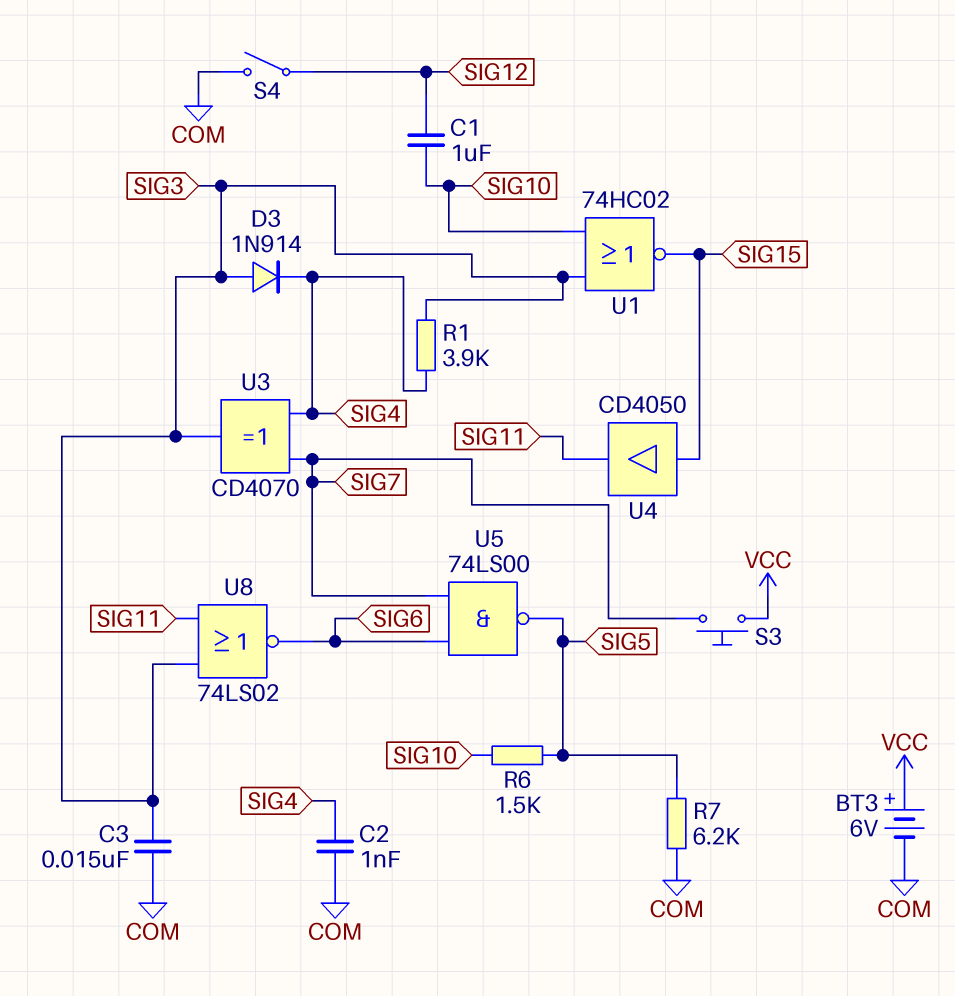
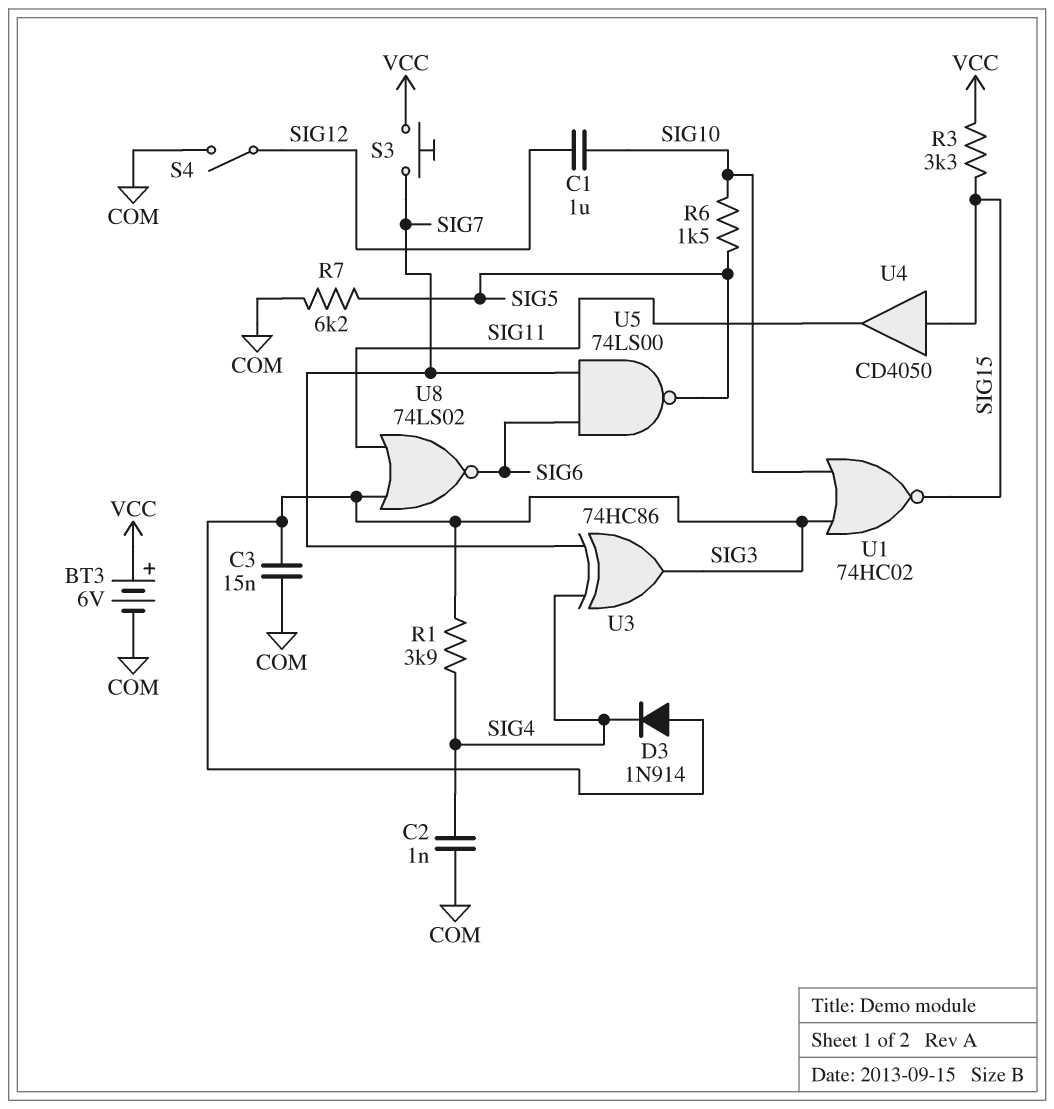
R3: none -> 3.3k (SIG15, VCC)
U3: XOR CD4070 (in SIG4, in SIG7, out SIG3) -> XOR 74HC86 (in SIG4, in SIG7, out SIG3)

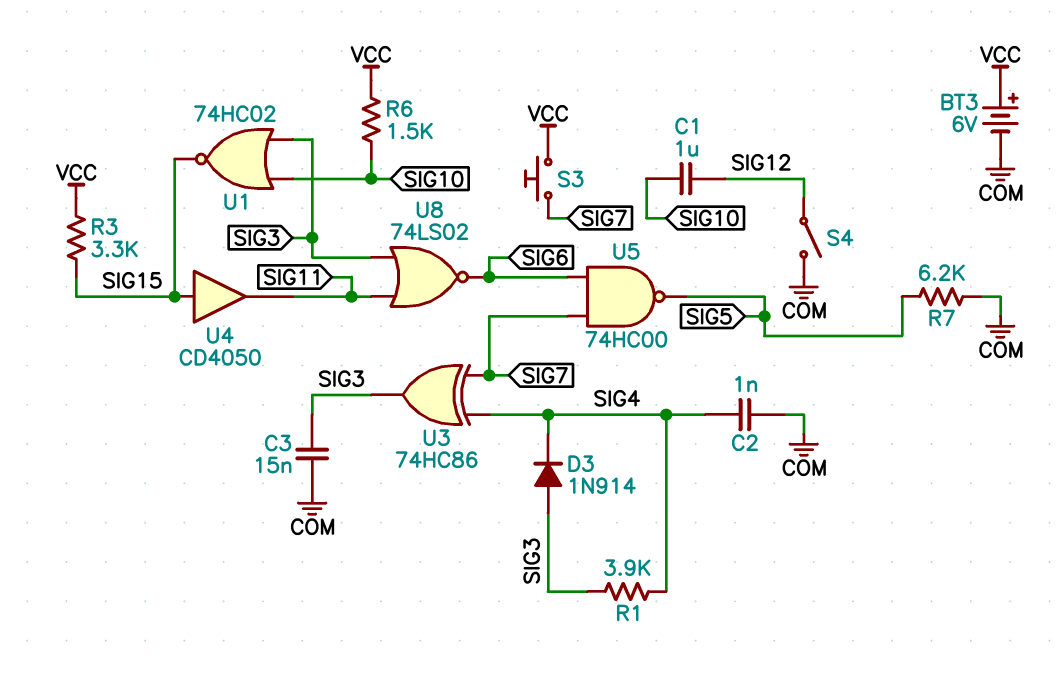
R6: 1.5k (SIG5, SIG10) -> 1.5k (SIG10, VCC)
U5: NAND 74LS00 (in SIG6, in SIG7, out SIG5) -> NAND 74HC00 (in SIG6, in SIG7, out SIG5)

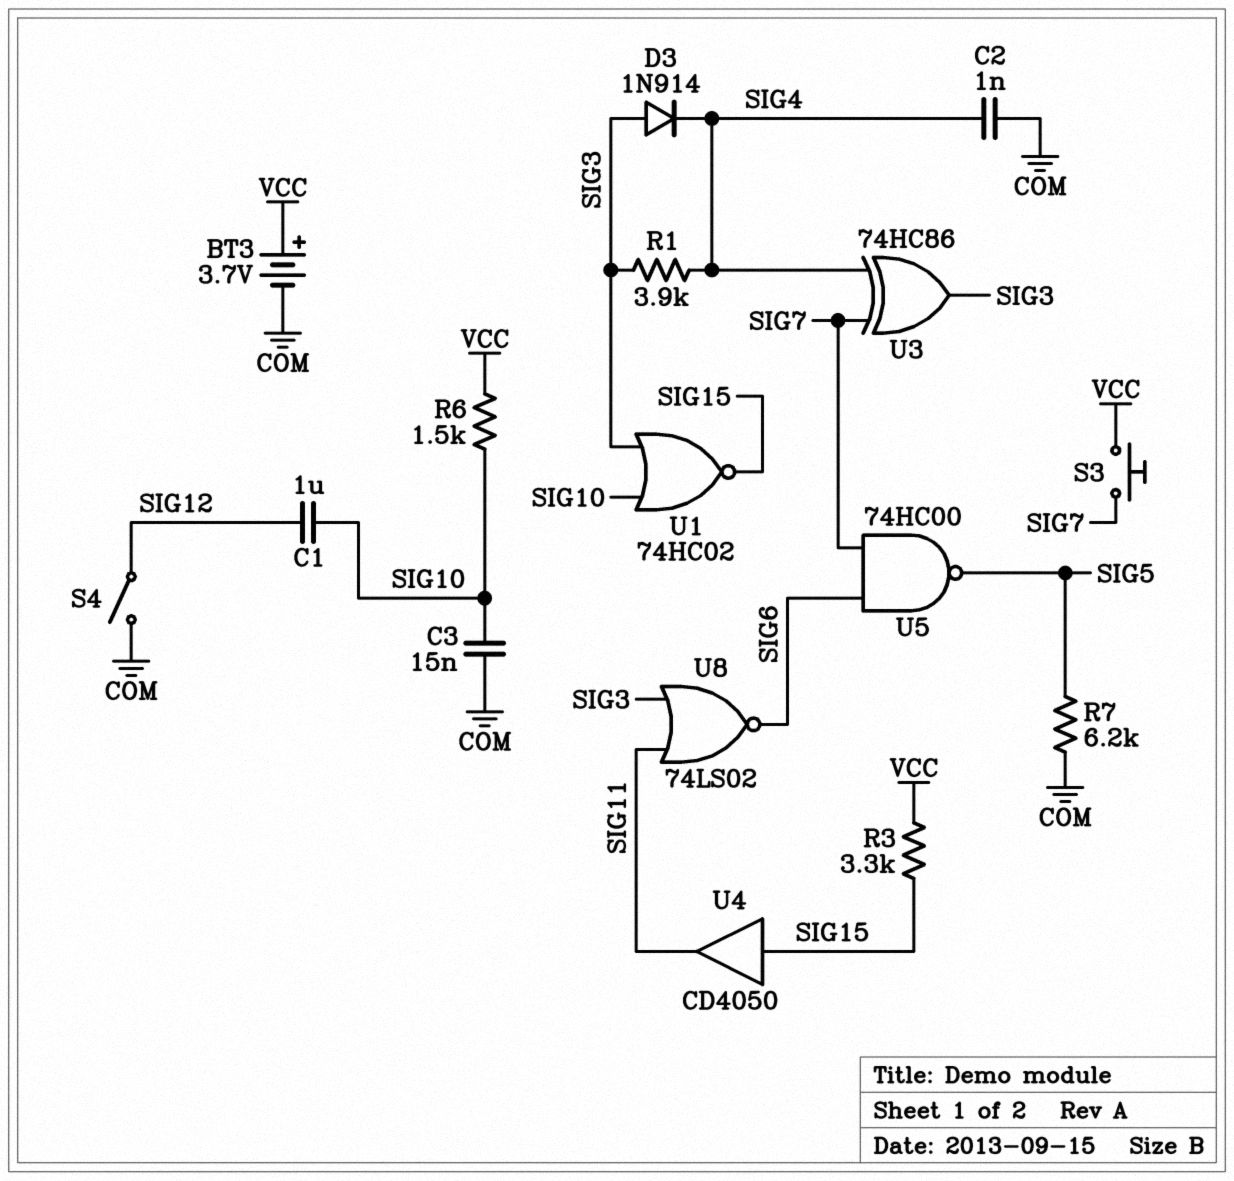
BT3: 6V (plus VCC, minus COM) -> 3.7V (plus VCC, minus COM)
C3: 15nF (COM, SIG3) -> 15nF (COM, SIG10)

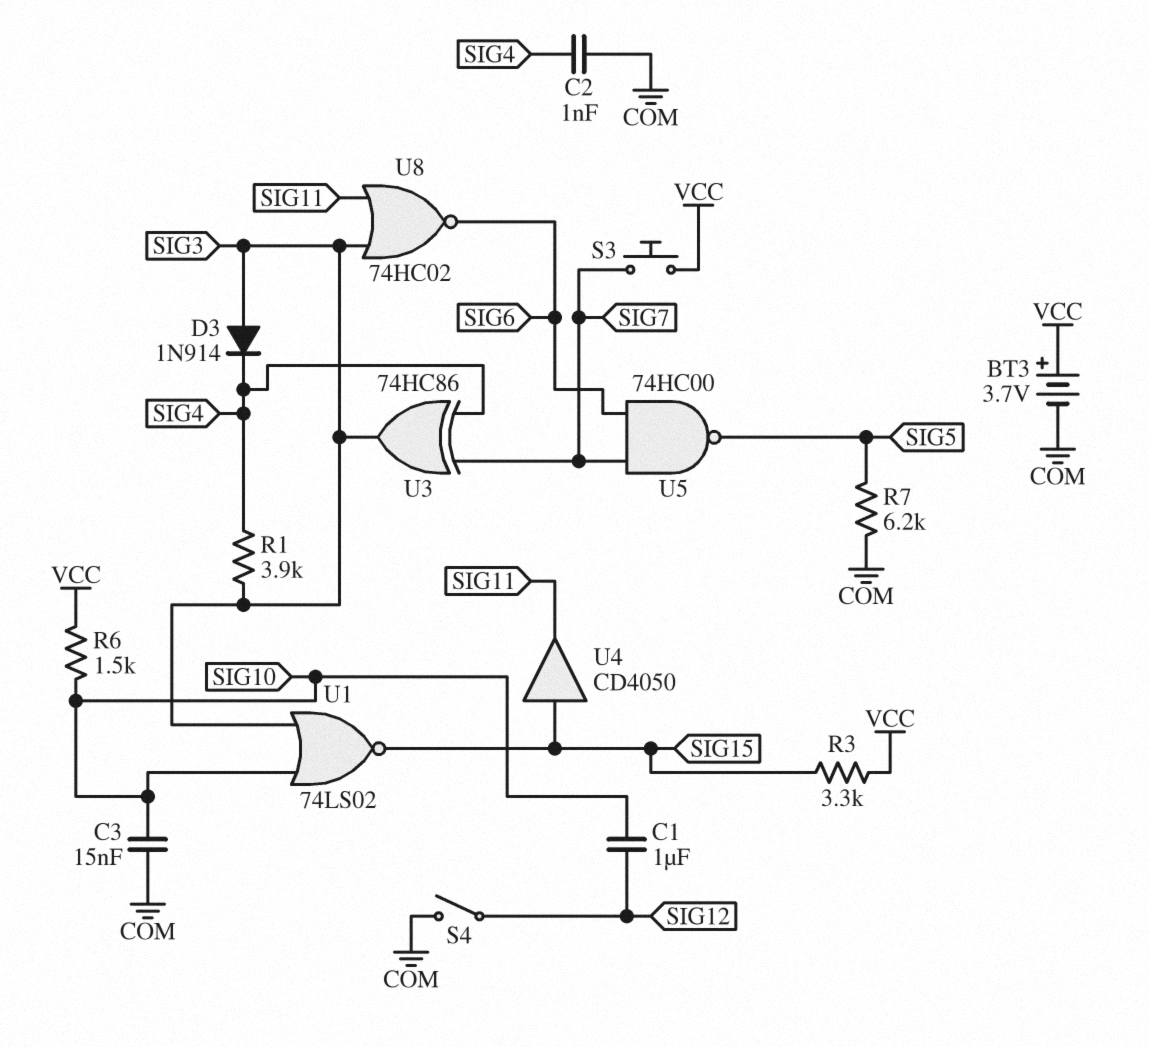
U1: NOR 74HC02 (in SIG3, in SIG10, out SIG15) -> NOR 74LS02 (in SIG3, in SIG10, out SIG15)
U8: NOR 74LS02 (in SIG3, in SIG11, out SIG6) -> NOR 74HC02 (in SIG3, in SIG11, out SIG6)

